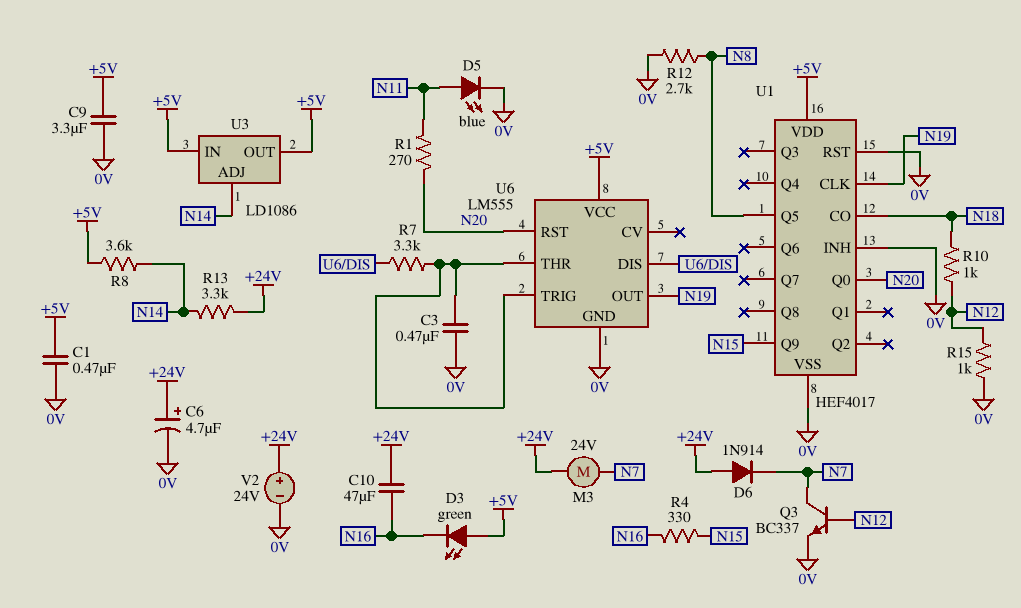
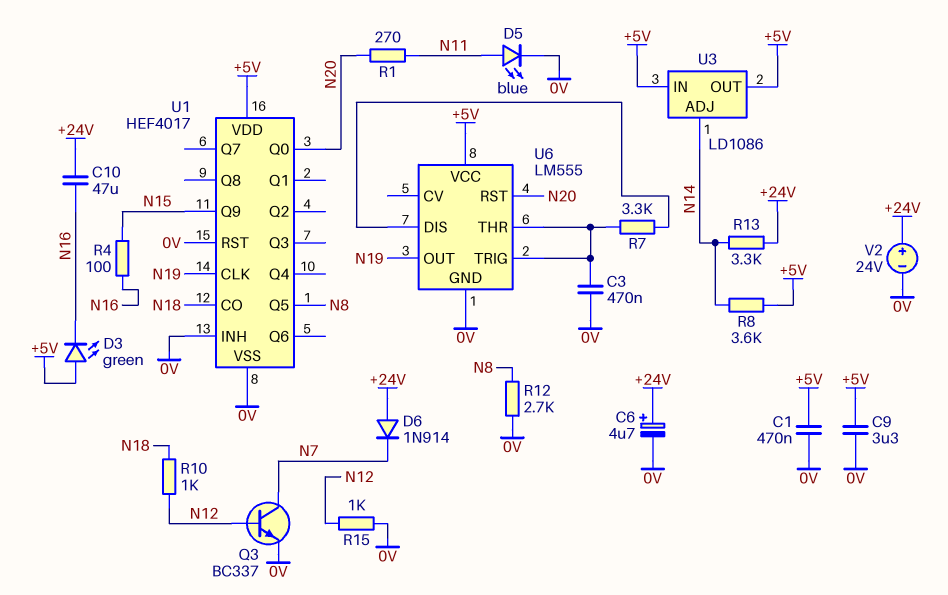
M3: motor 24V (+24V, N7) -> none
R4: 330 (N15, N16) -> 100 (N15, N16)

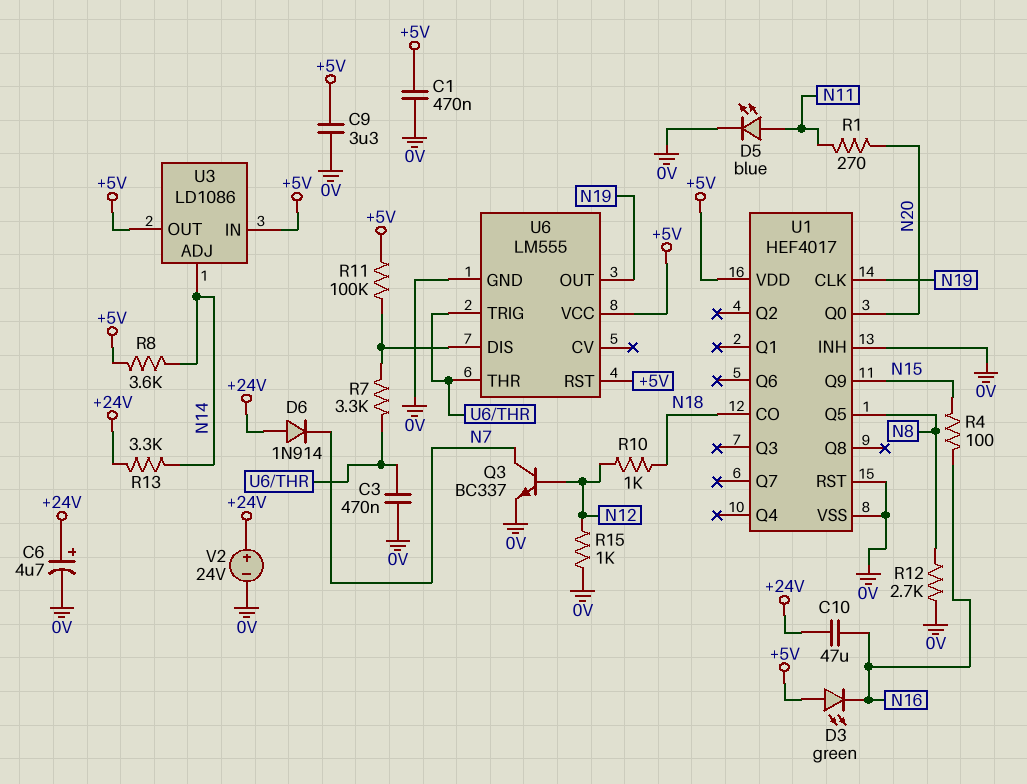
R11: none -> 100k (+5V, U6/DIS)
U6 pin RST: N20 -> +5V

